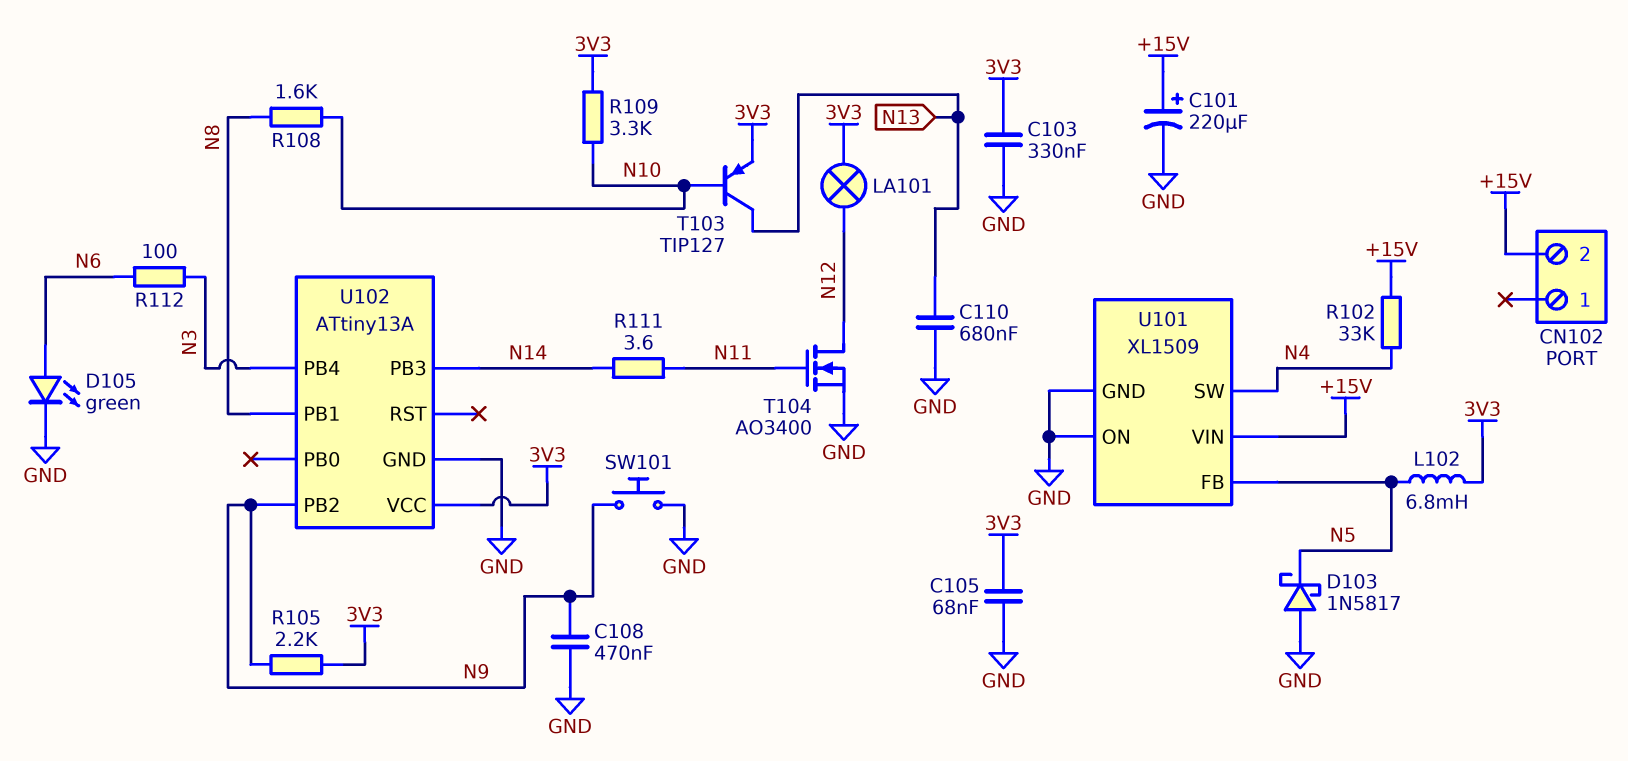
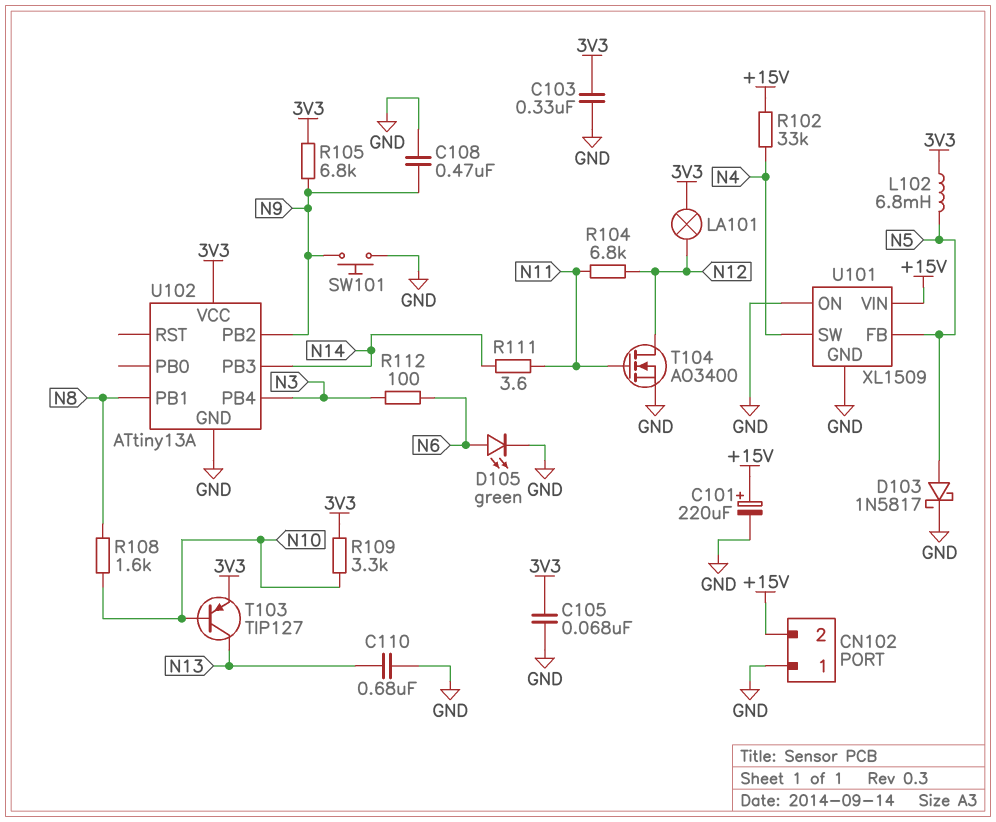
CN102 pin 1: none -> GND
D103: schottky 1N5817 (A GND, K N5) -> schottky 1N5817 (A N5, K GND)
R104: none -> 6.8k (N11, N12)
R105: 2.2k (3V3, N9) -> 6.8k (3V3, N9)

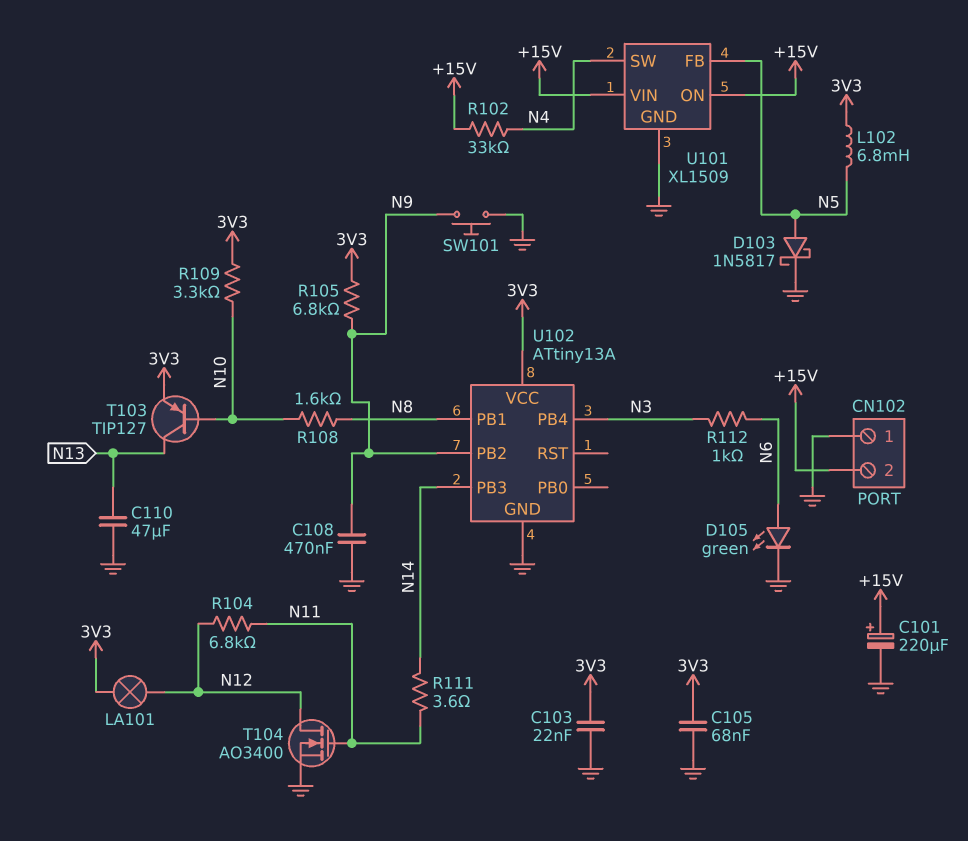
C103: 330nF (3V3, GND) -> 22nF (3V3, GND)
C110: 680nF (GND, N13) -> 47uF (GND, N13)
R112: 100 (N3, N6) -> 1k (N3, N6)
U101 pin ON: GND -> +15V

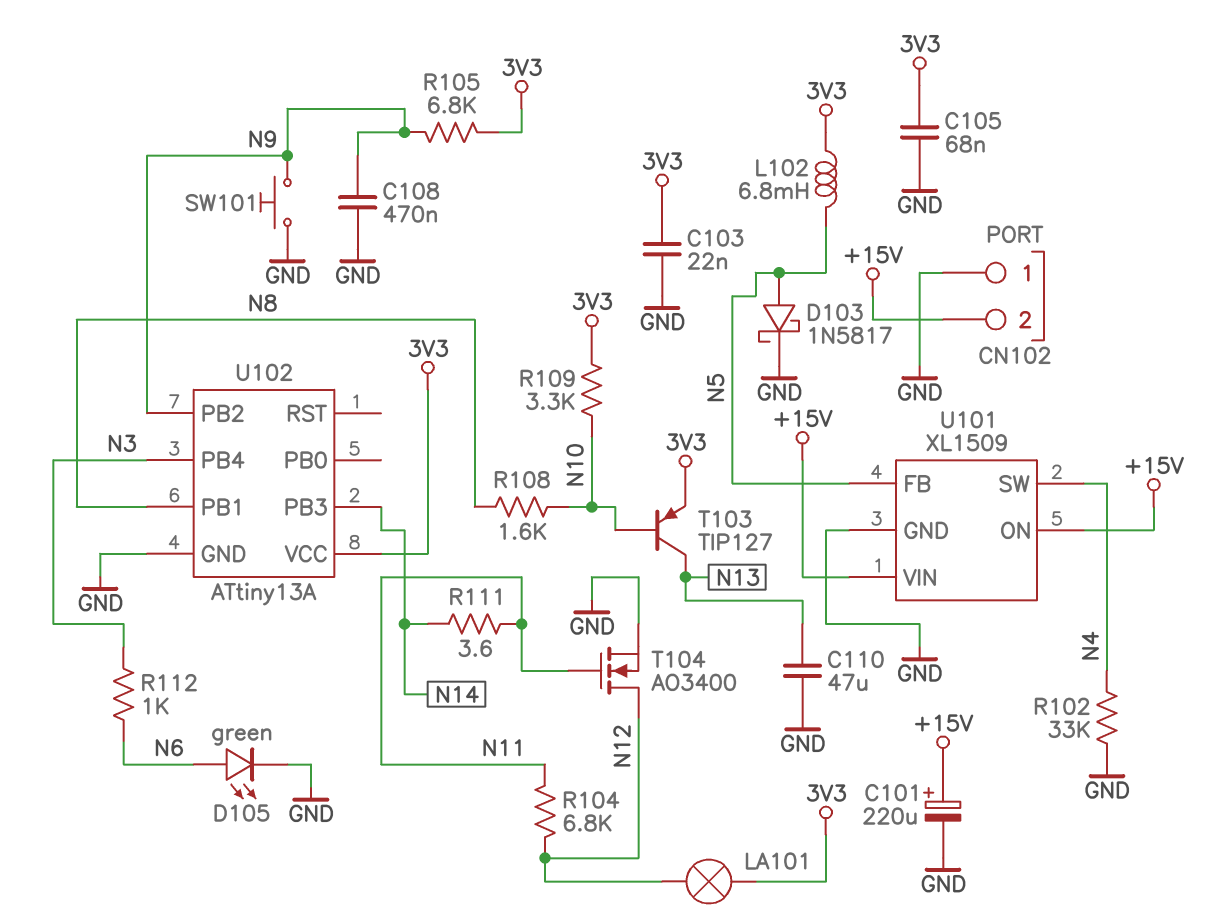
R102: 33k (+15V, N4) -> 33k (GND, N4)

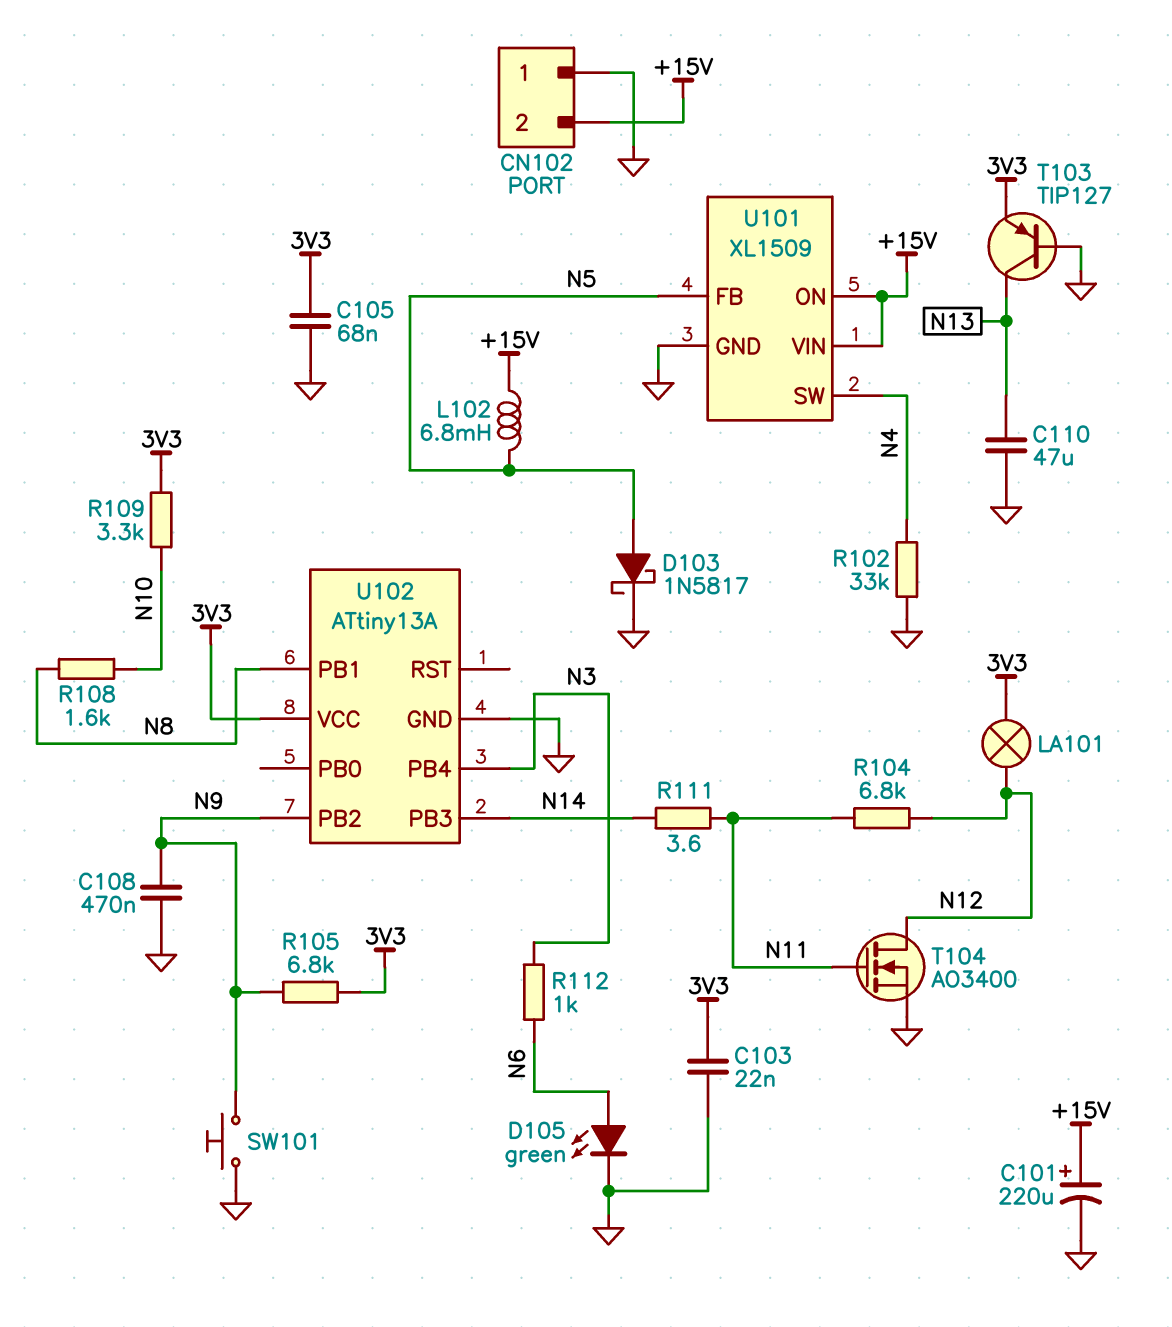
L102: 6.8mH (3V3, N5) -> 6.8mH (+15V, N5)
T103: PNP TIP127 (B N10, C N13, E 3V3) -> PNP TIP127 (B GND, C N13, E 3V3)

